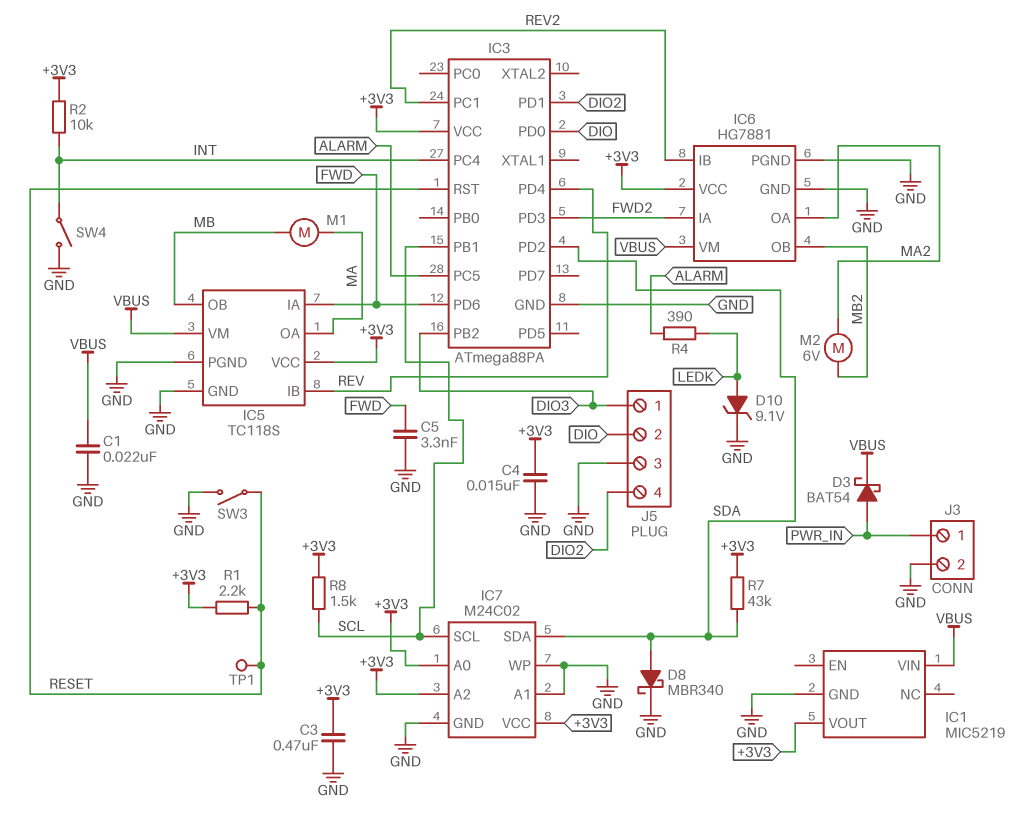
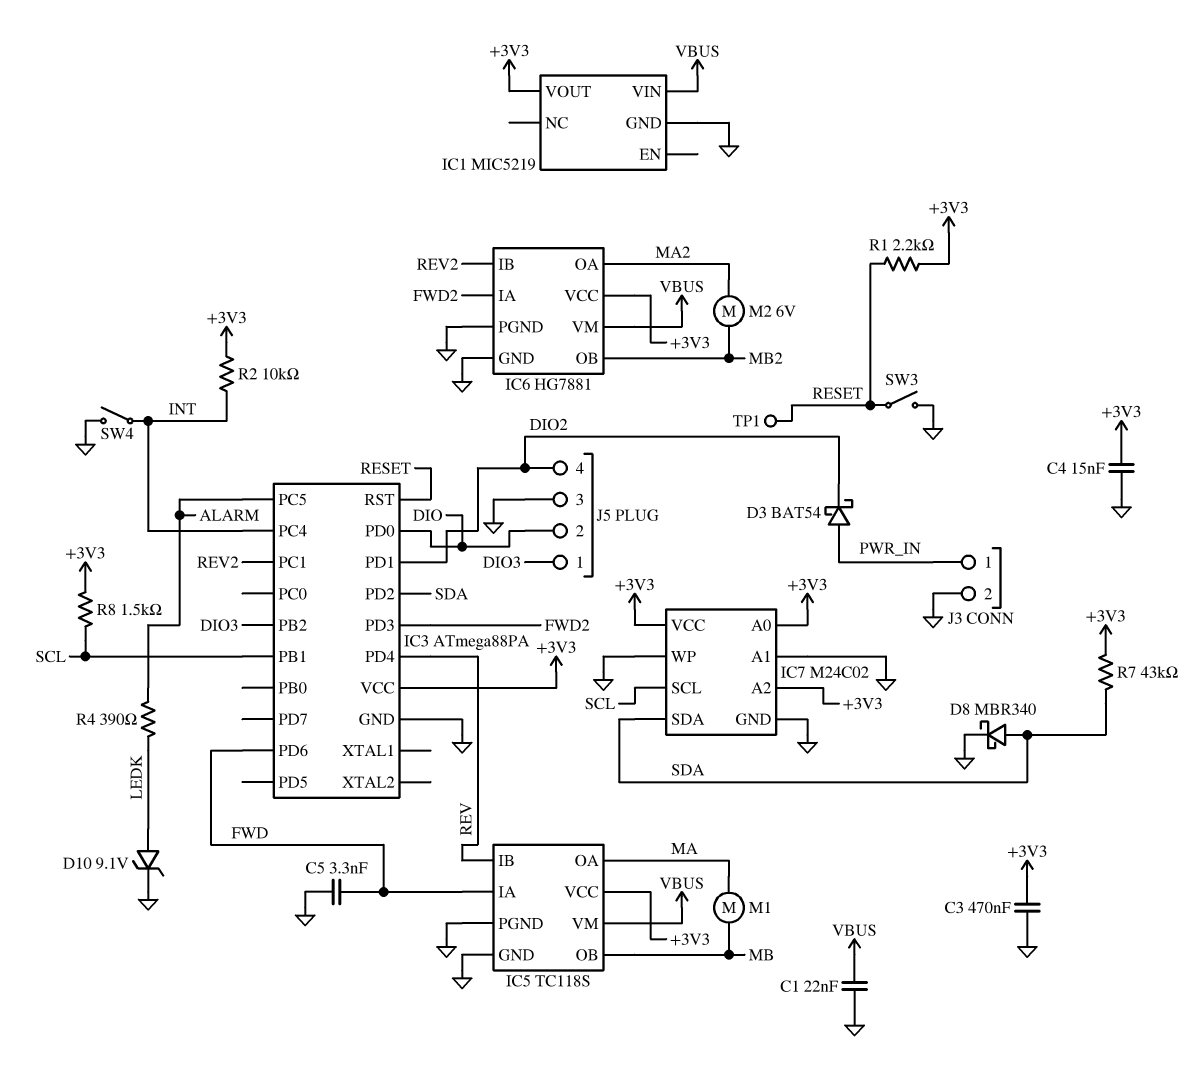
D3: schottky BAT54 (A PWR_IN, K VBUS) -> schottky BAT54 (A PWR_IN, K DIO2)

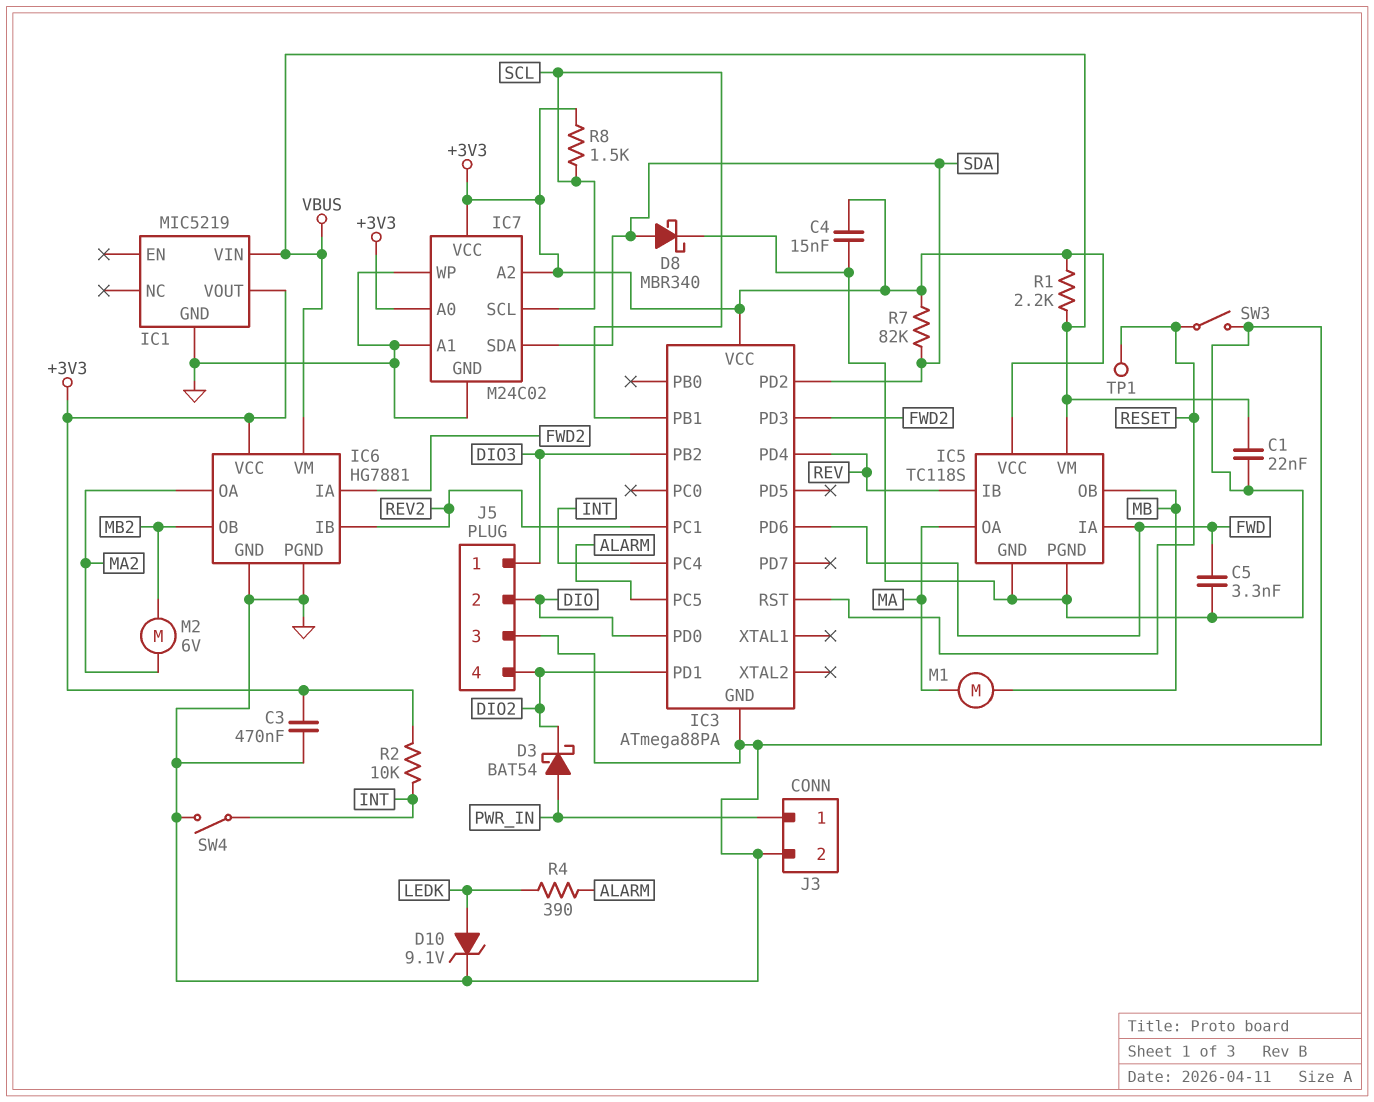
R1: 2.2k (+3V3, RESET) -> 2.2k (+3V3, VBUS)
R7: 43k (+3V3, SDA) -> 82k (+3V3, SDA)

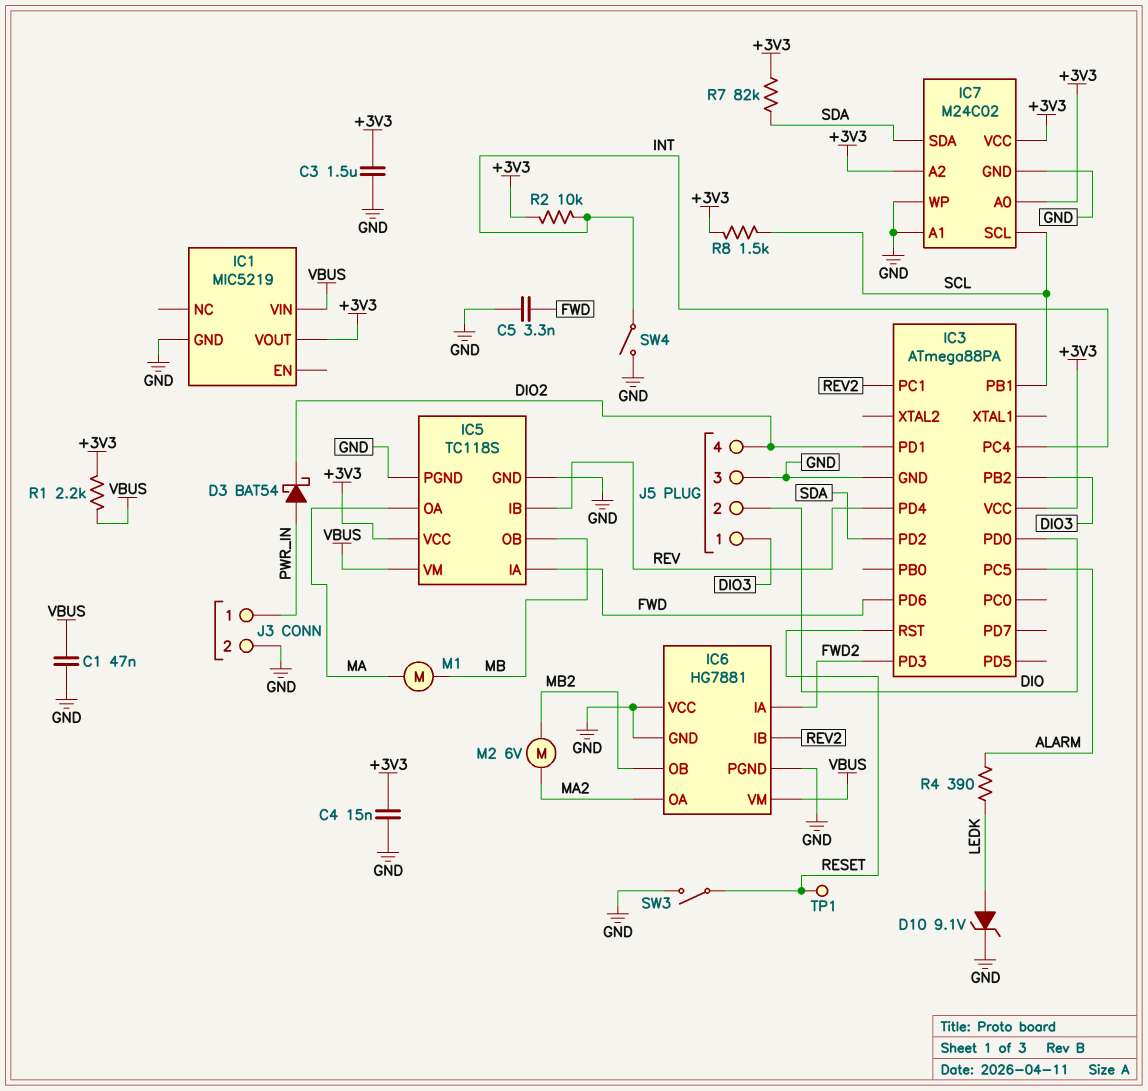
C1: 22nF (GND, VBUS) -> 47nF (GND, VBUS)
C3: 470nF (+3V3, GND) -> 1.5uF (+3V3, GND)
D8: schottky MBR340 (A SDA, K GND) -> none
IC6 pin VCC: +3V3 -> GND

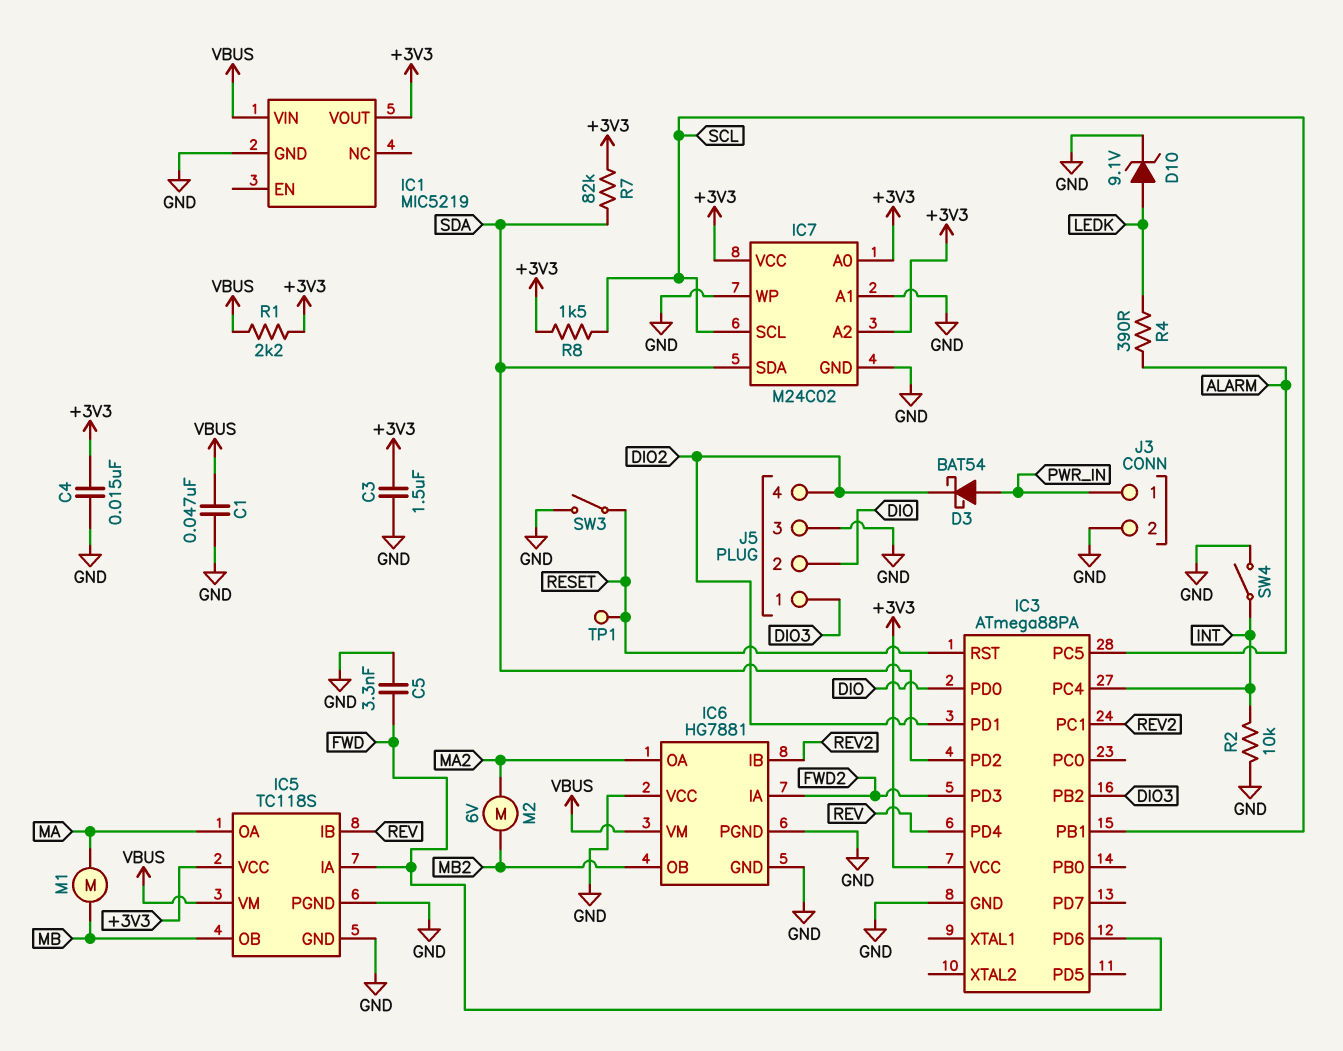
R2: 10k (+3V3, INT) -> 10k (GND, INT)

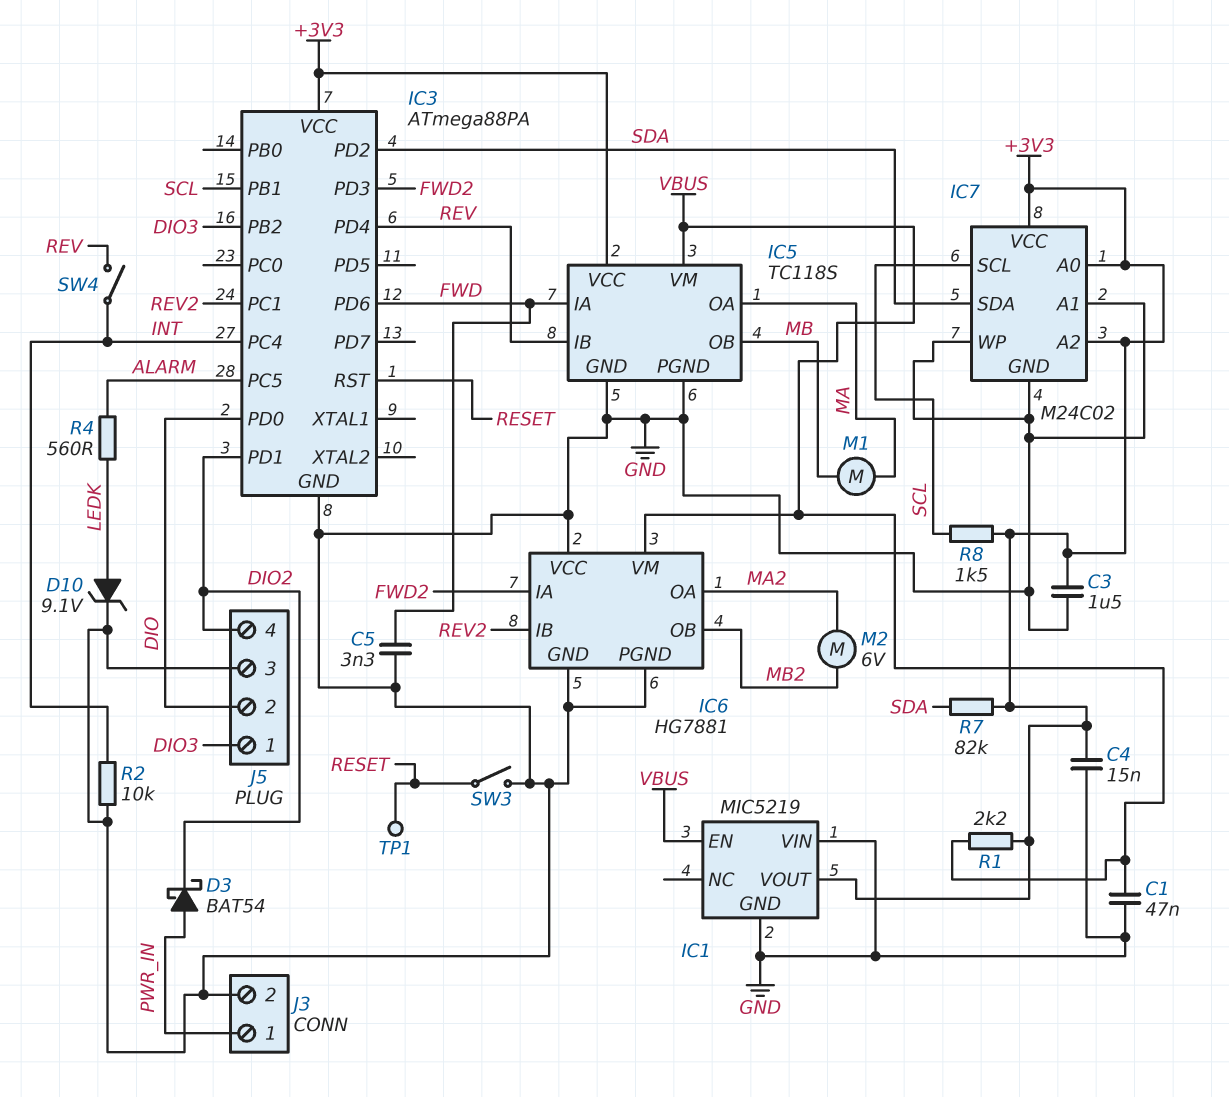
IC1 pin EN: none -> VBUS
IC1 pin VIN: VBUS -> GND
R4: 390 (ALARM, LEDK) -> 560 (ALARM, LEDK)
SW4: switch (GND, INT) -> switch (INT, REV)

